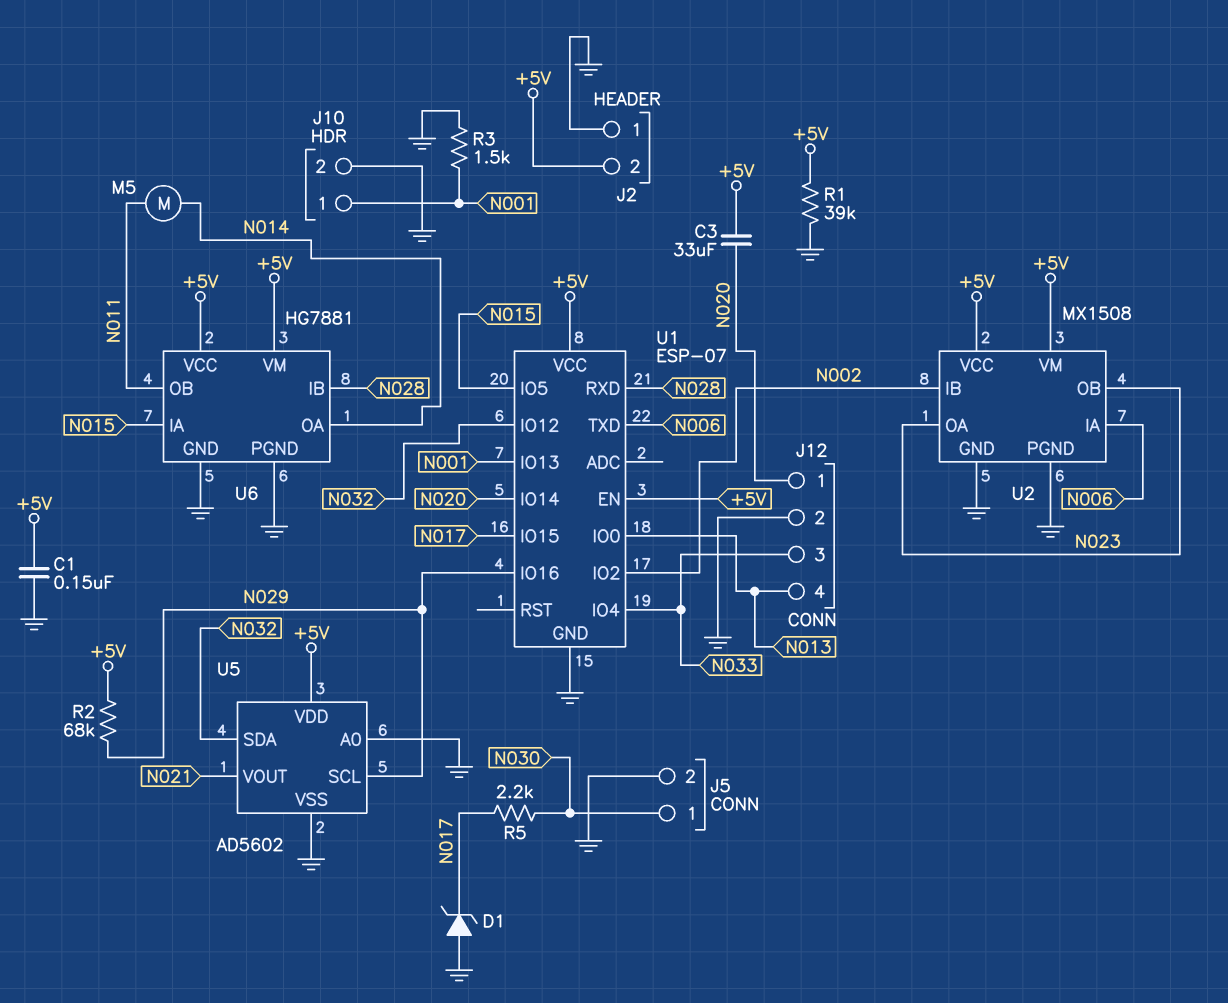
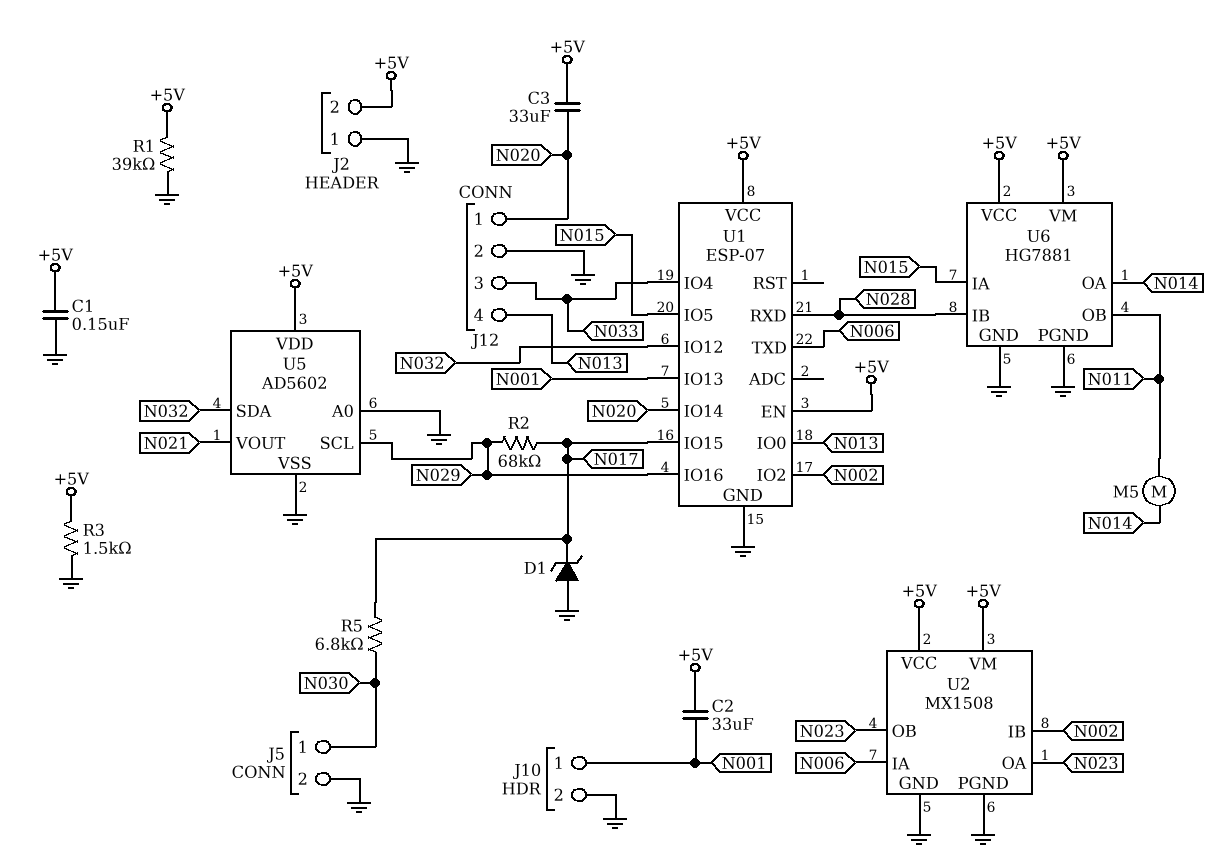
C2: none -> 33uF (+5V, N001)
R2: 68k (+5V, N029) -> 68k (N017, N029)
R3: 1.5k (GND, N001) -> 1.5k (+5V, GND)
R5: 2.2k (N017, N030) -> 6.8k (N017, N030)

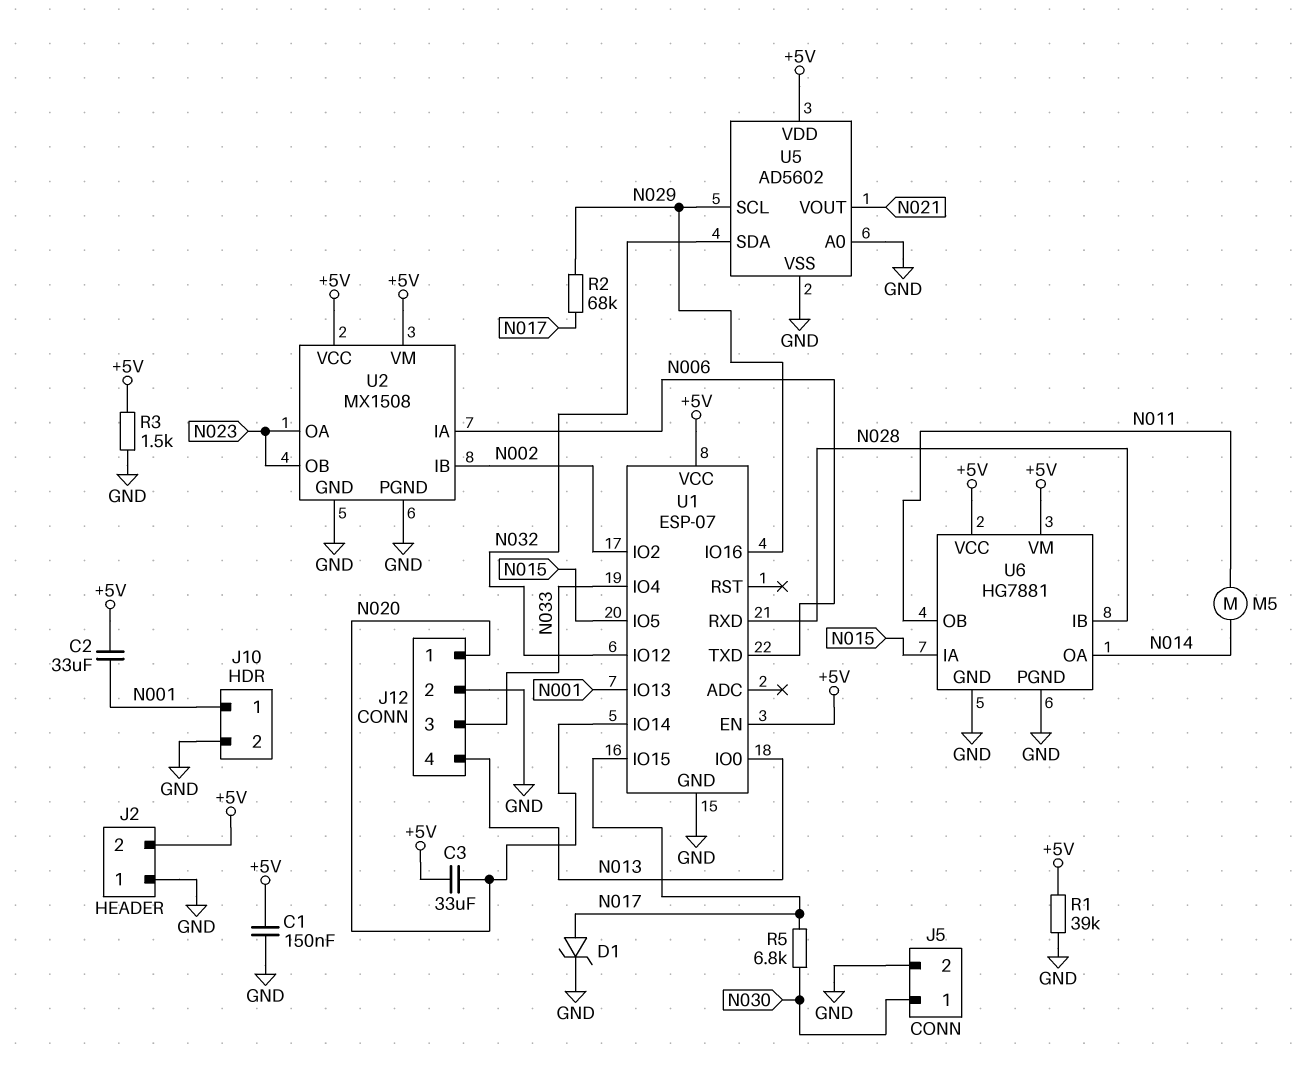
D1: zener (A GND, K N017) -> zener (A N017, K GND)

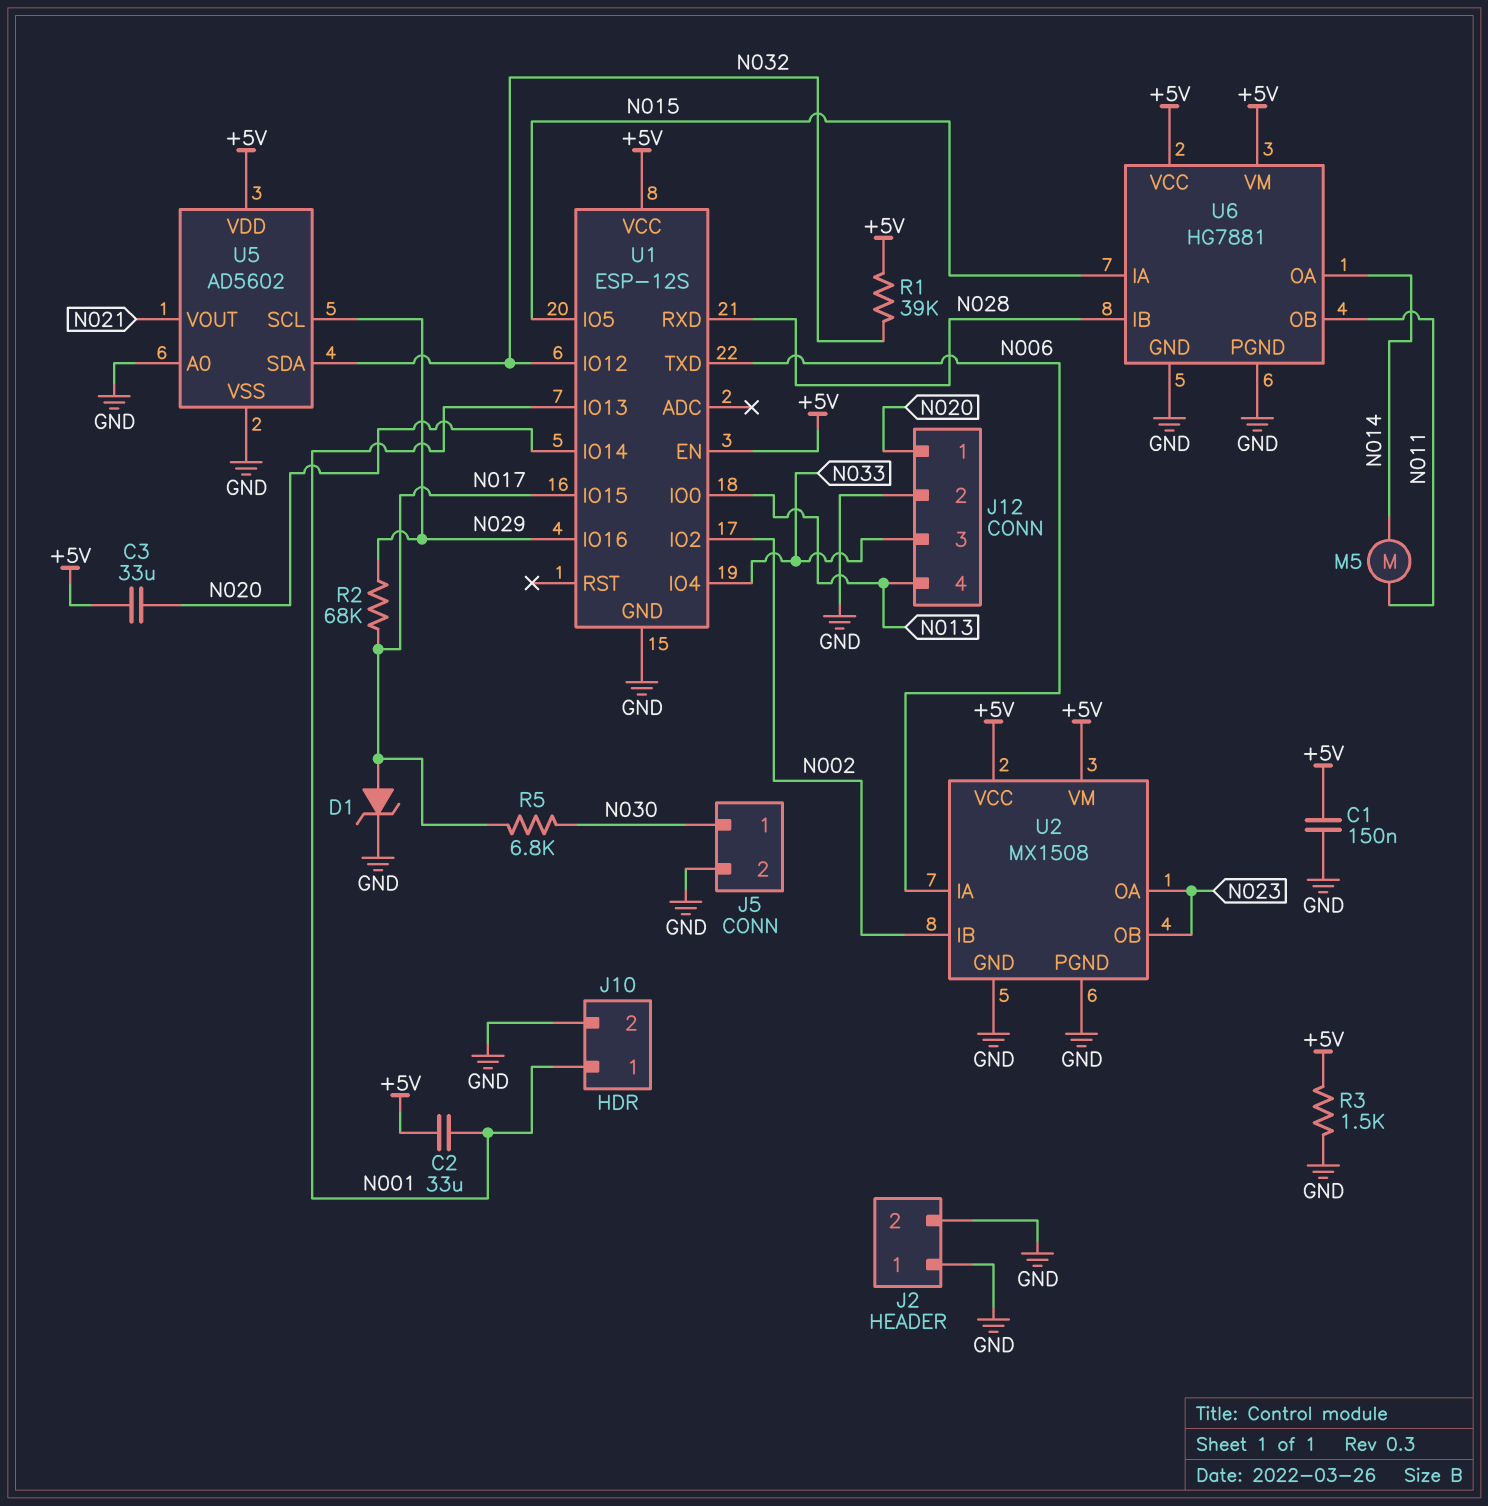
J2 pin 2: +5V -> GND
R1: 39k (+5V, GND) -> 39k (+5V, N032)
U1: ESP-07 -> ESP-12S

